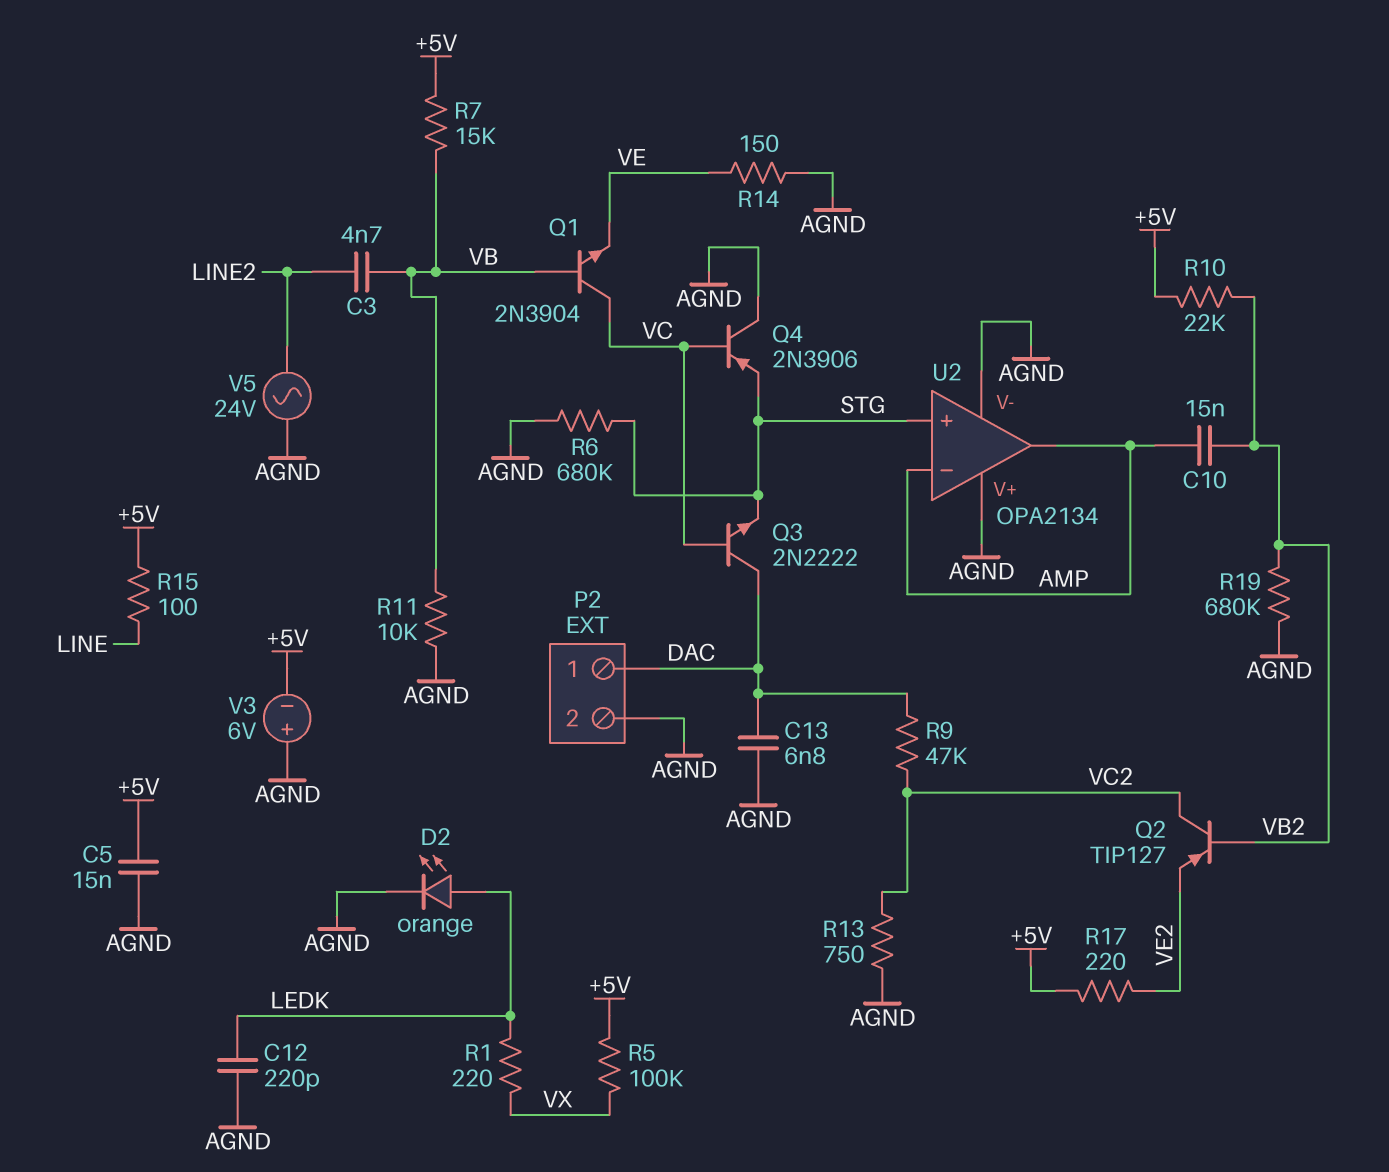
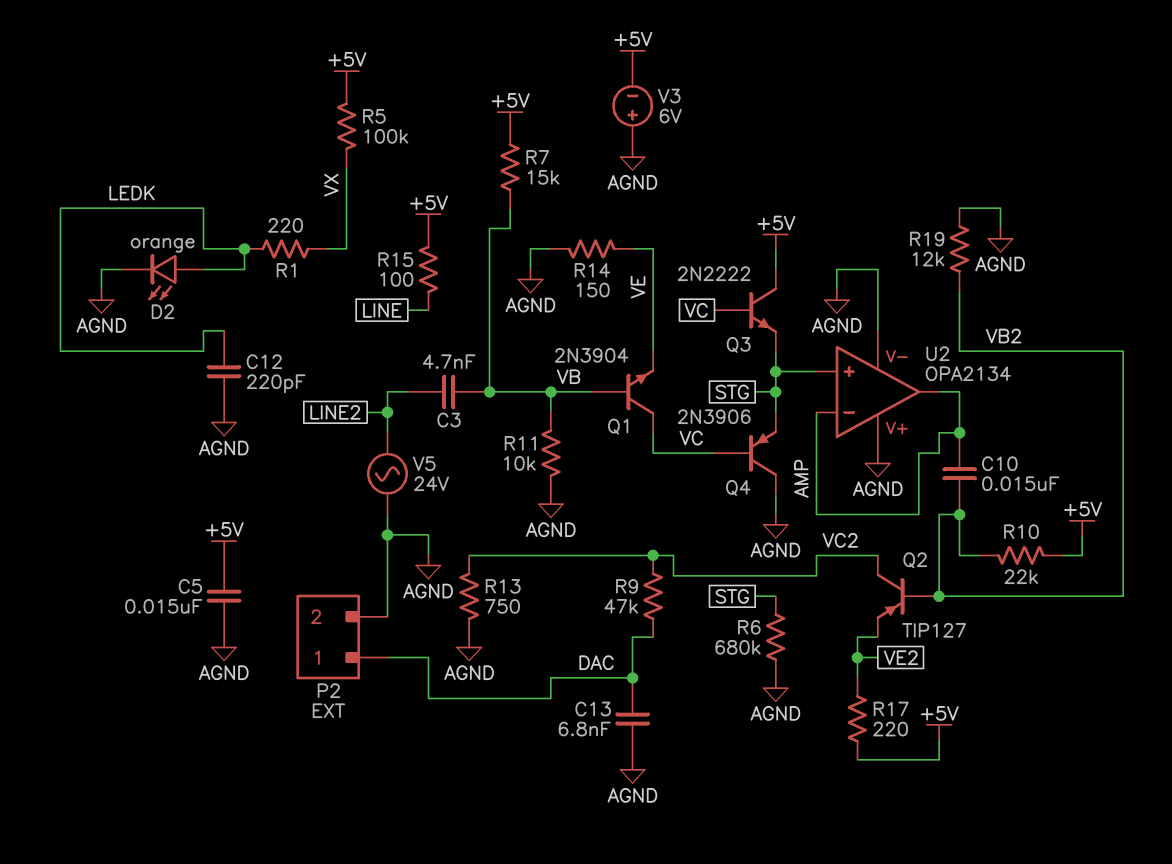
Q3: NPN 2N2222 (B VC, C DAC, E STG) -> NPN 2N2222 (B VC, C +5V, E STG)
R19: 680k (AGND, VB2) -> 12k (AGND, VB2)

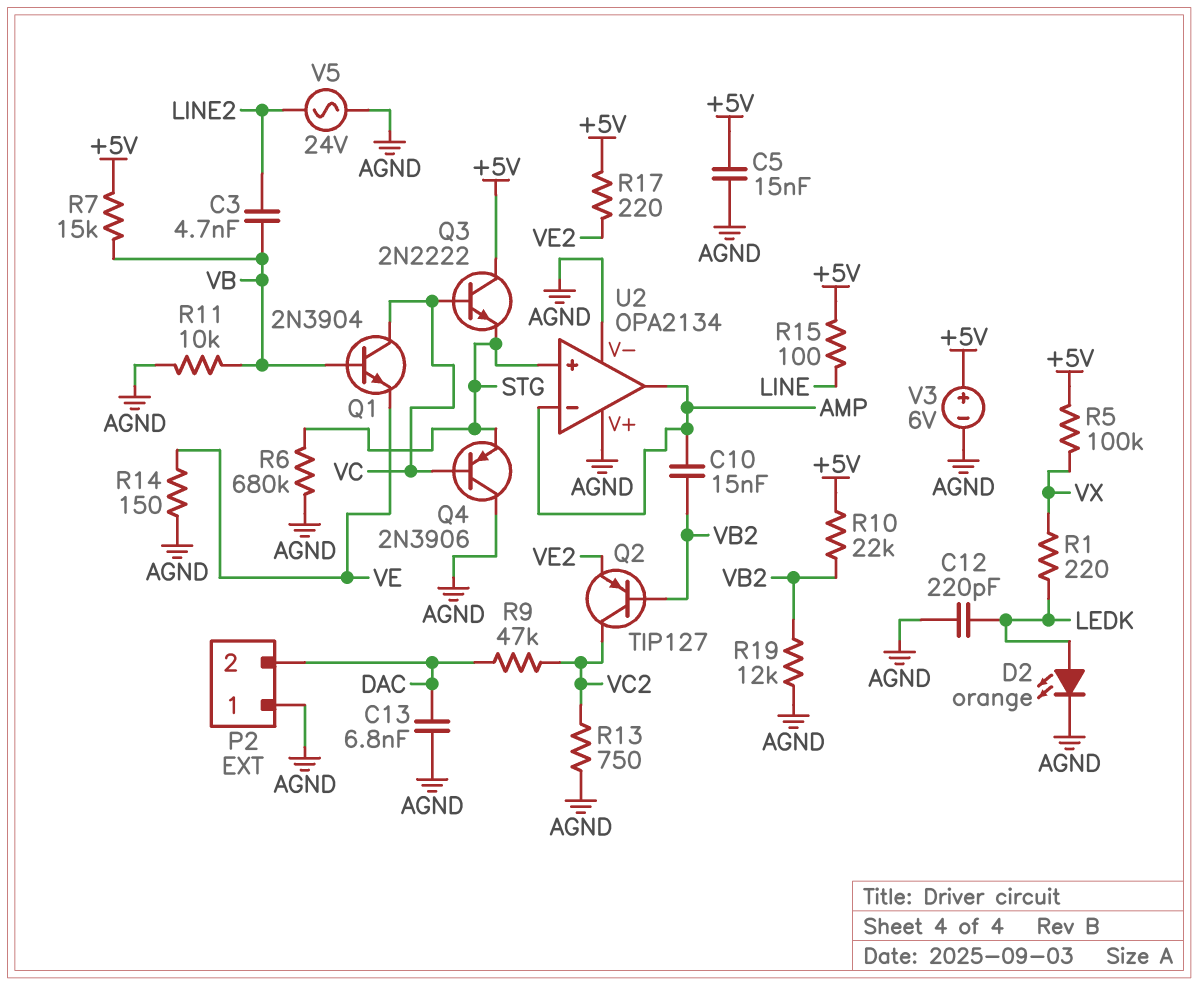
P2 pin 1: DAC -> AGND
P2 pin 2: AGND -> DAC
V3: 6V (plus AGND, minus +5V) -> 6V (plus +5V, minus AGND)

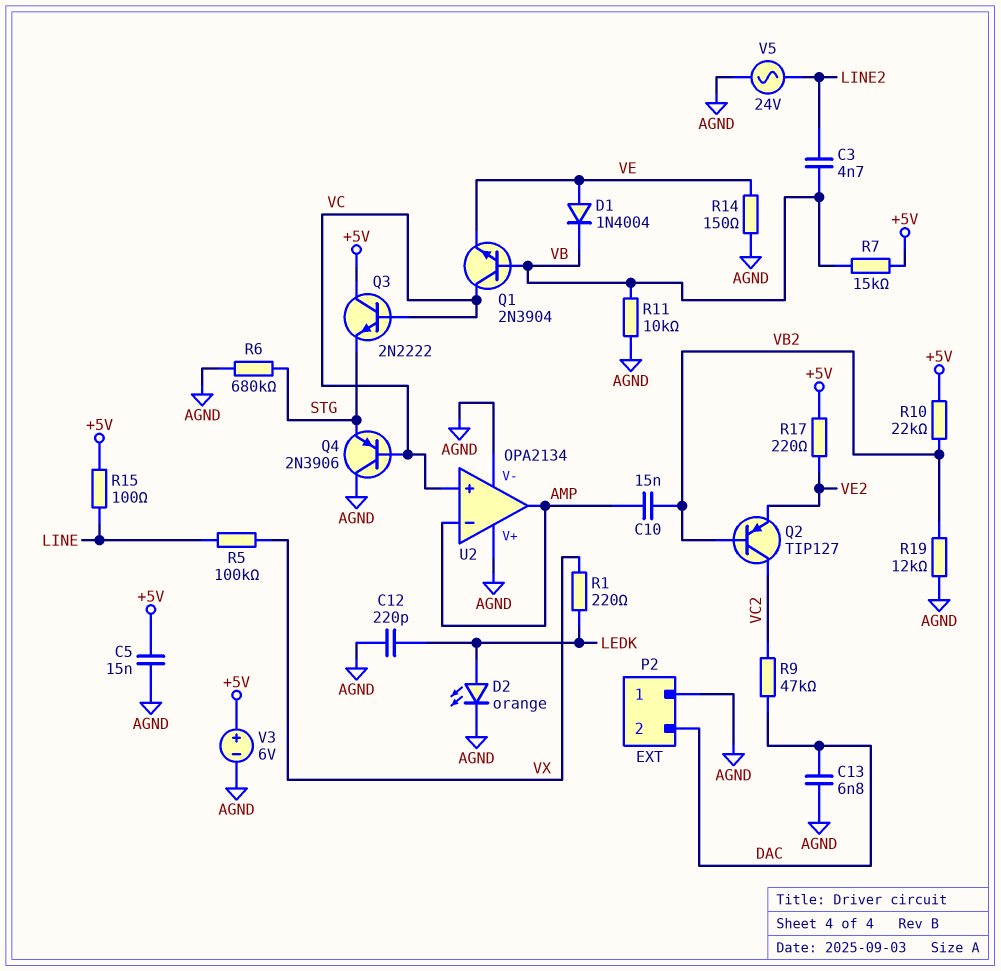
D1: none -> diode 1N4004 (A VE, K VB)
R5: 100k (+5V, VX) -> 100k (LINE, VX)
R13: 750 (AGND, VC2) -> none
U2 pin in+: STG -> VC

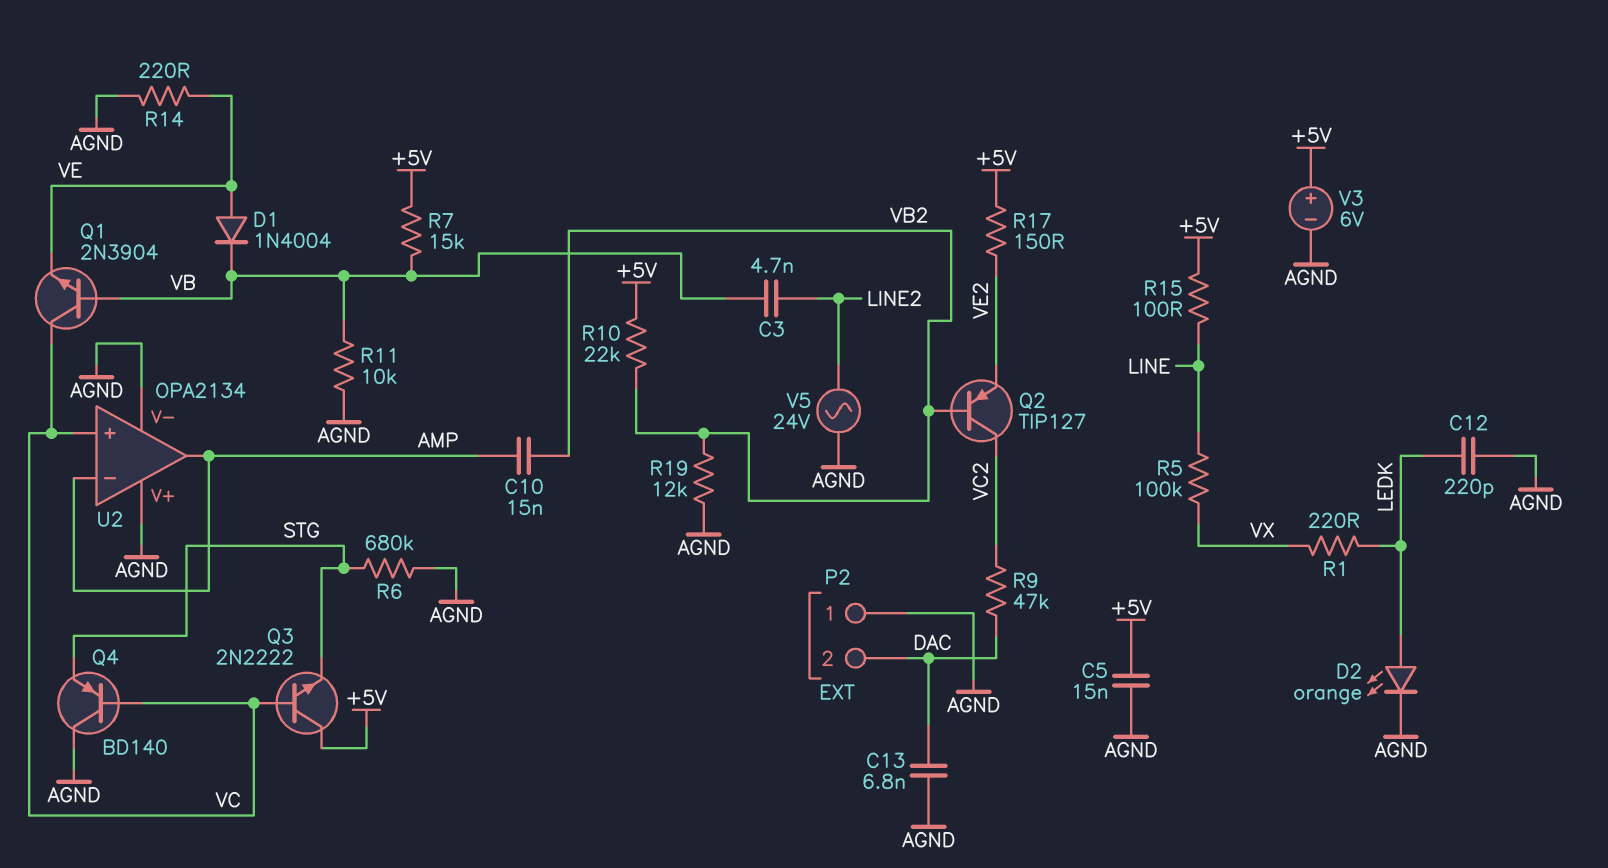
Q4: PNP 2N3906 (B VC, C AGND, E STG) -> PNP BD140 (B VC, C AGND, E STG)
R14: 150 (AGND, VE) -> 220 (AGND, VE)
R17: 220 (+5V, VE2) -> 150 (+5V, VE2)

